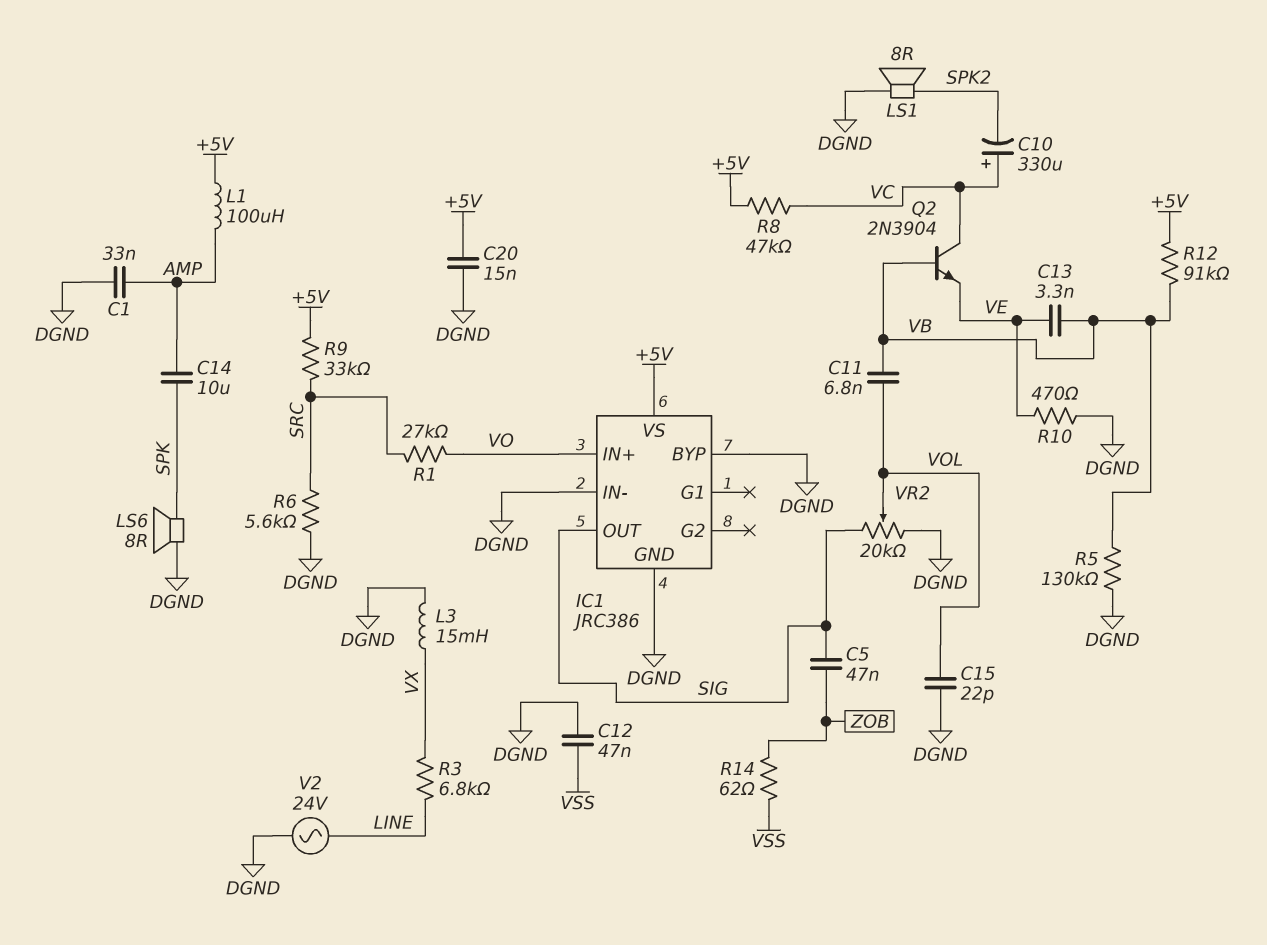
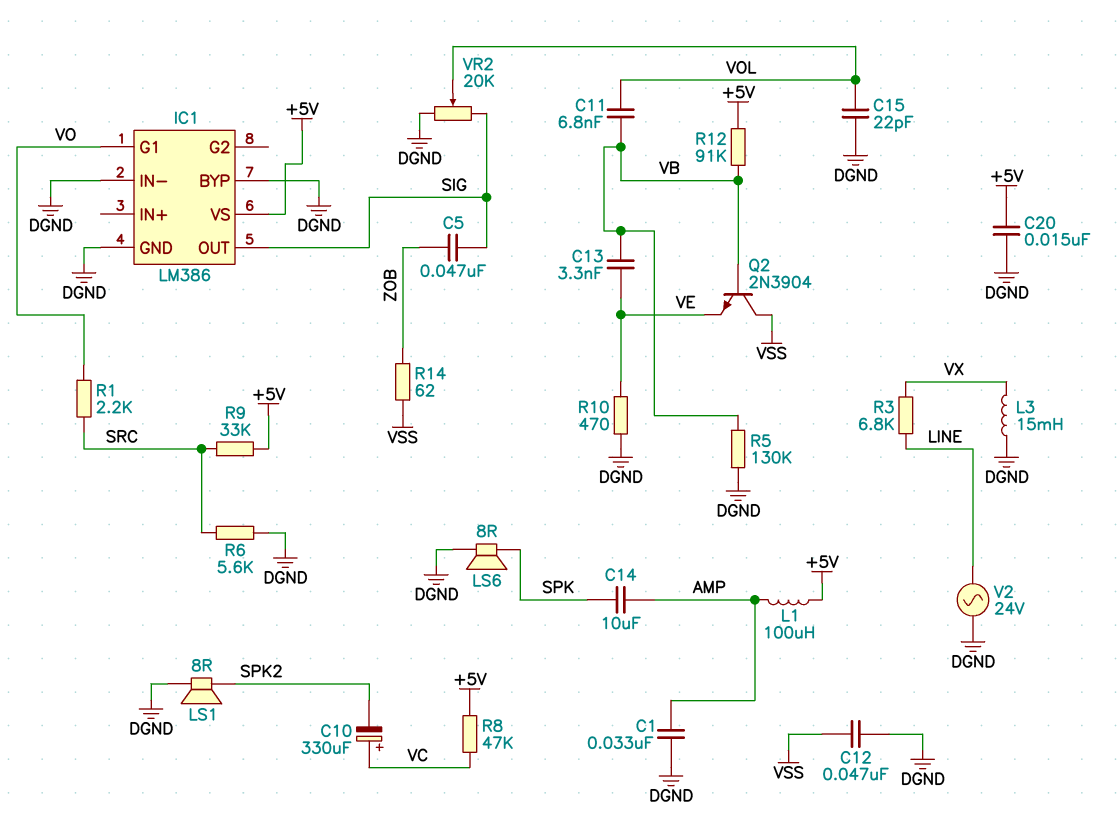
IC1: JRC386 -> LM386
IC1 pin G1: none -> VO
IC1 pin IN+: VO -> none
Q2: NPN 2N3904 (B VB, C VC, E VE) -> NPN 2N3904 (B VB, C VSS, E VE)
R1: 27k (SRC, VO) -> 2.2k (SRC, VO)

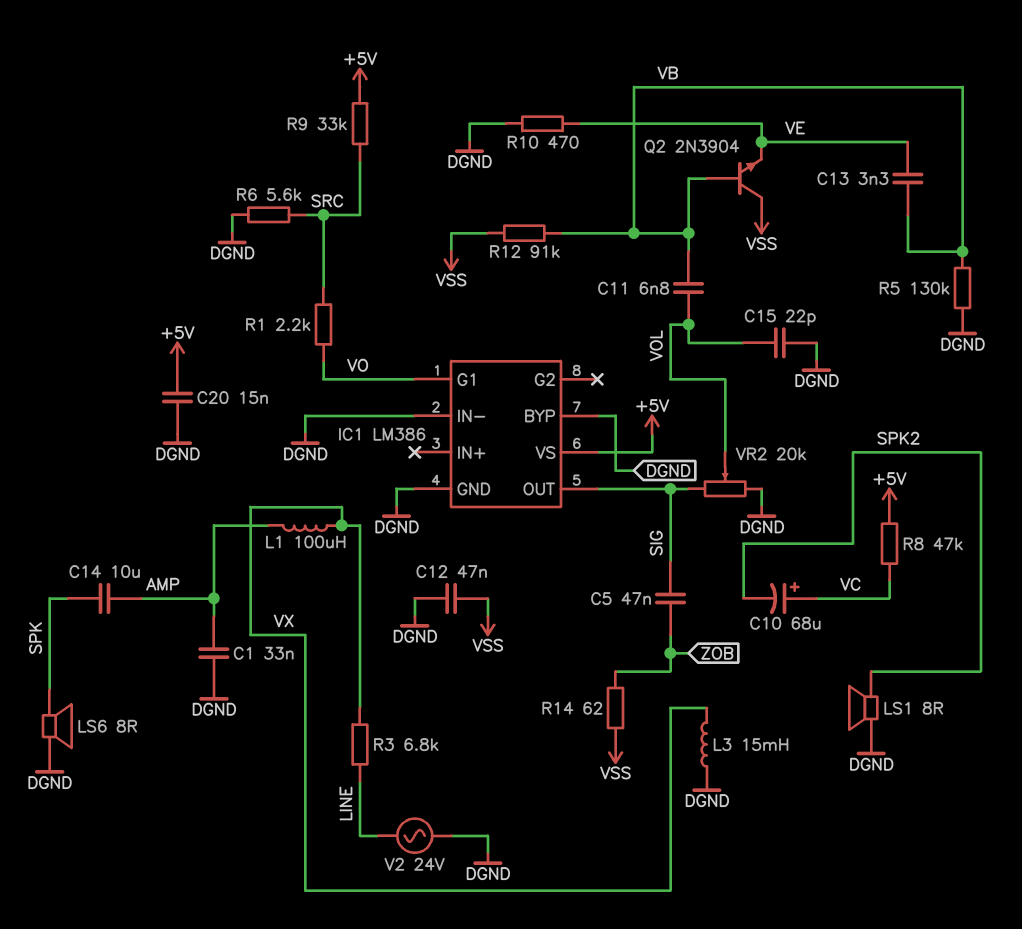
C10: 330uF (plus VC, minus SPK2) -> 68uF (plus VC, minus SPK2)
L1: 100uH (+5V, AMP) -> 100uH (AMP, VX)
R12: 91k (+5V, VB) -> 91k (VB, VSS)

